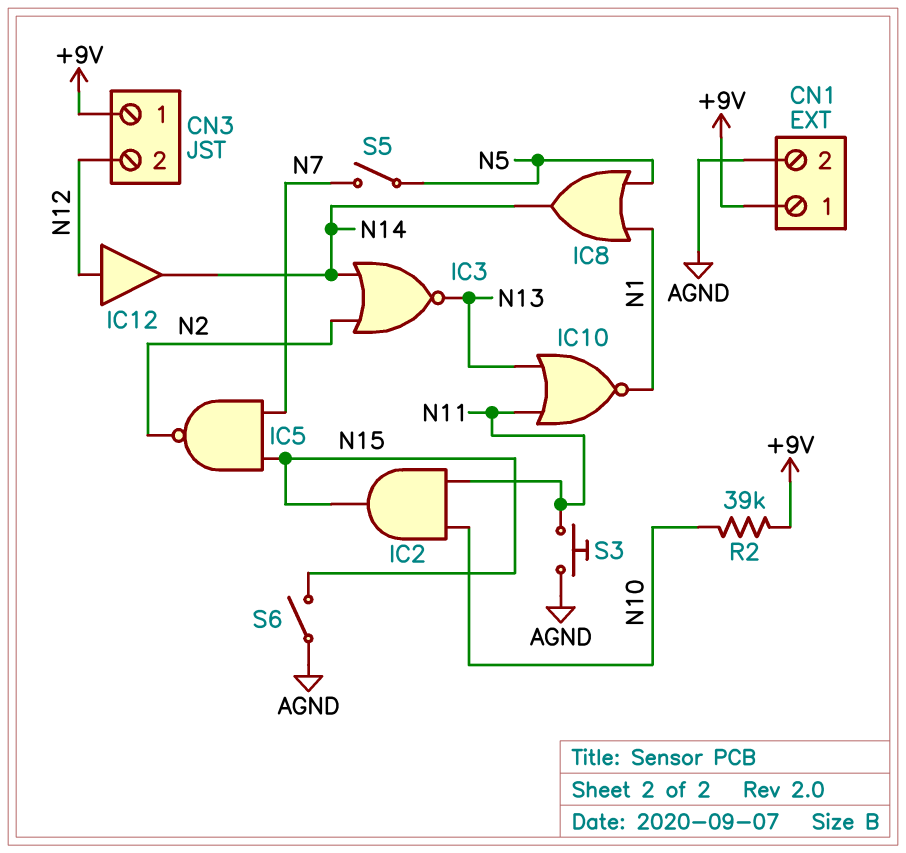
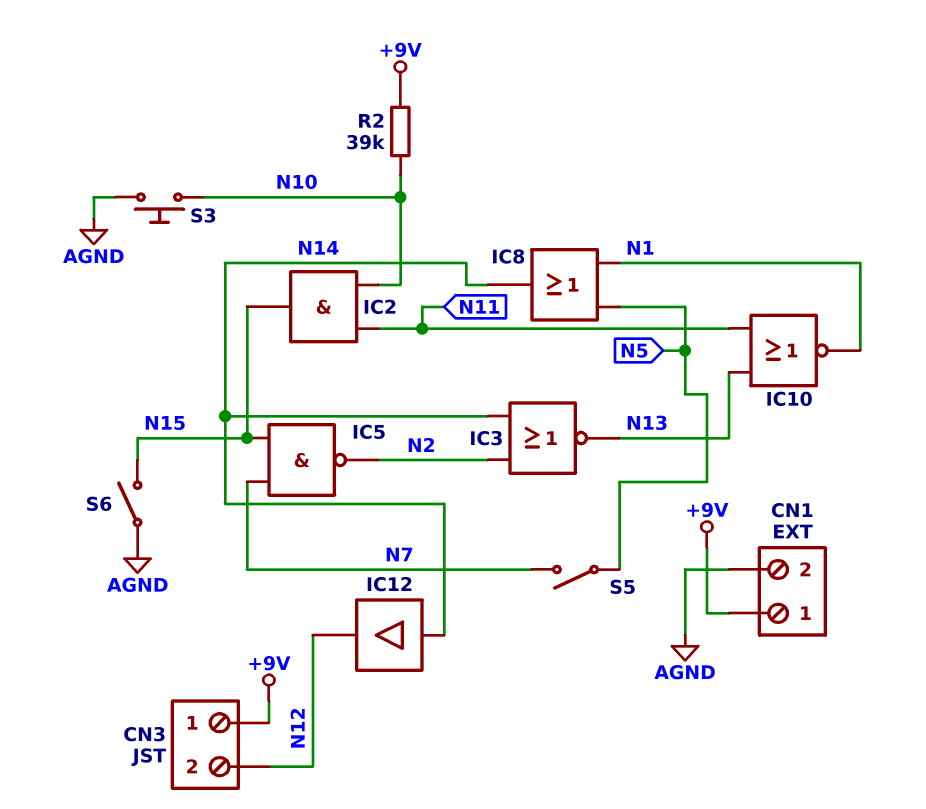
IC12: buffer (in N12, out N14) -> buffer (in N14, out N12)
S3: button (AGND, N11) -> button (AGND, N10)

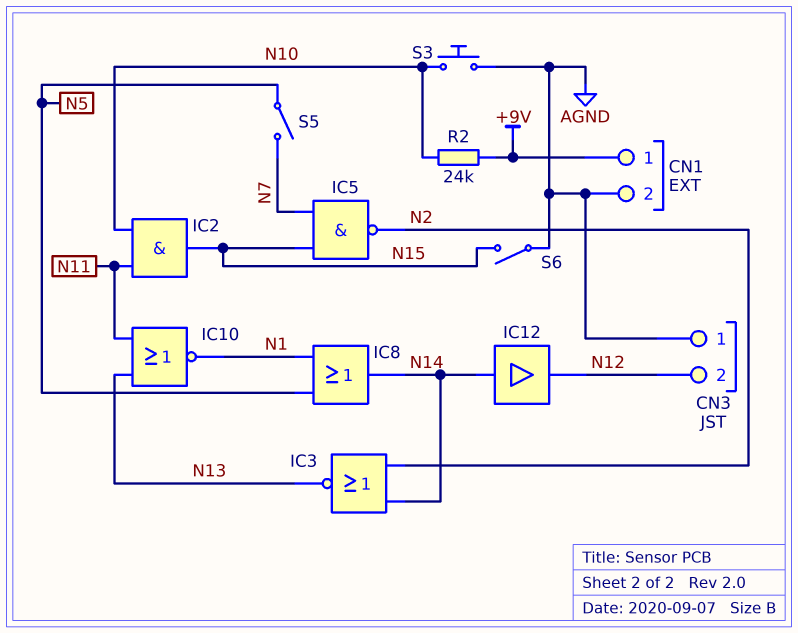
CN3 pin 1: +9V -> AGND
R2: 39k (+9V, N10) -> 24k (+9V, N10)

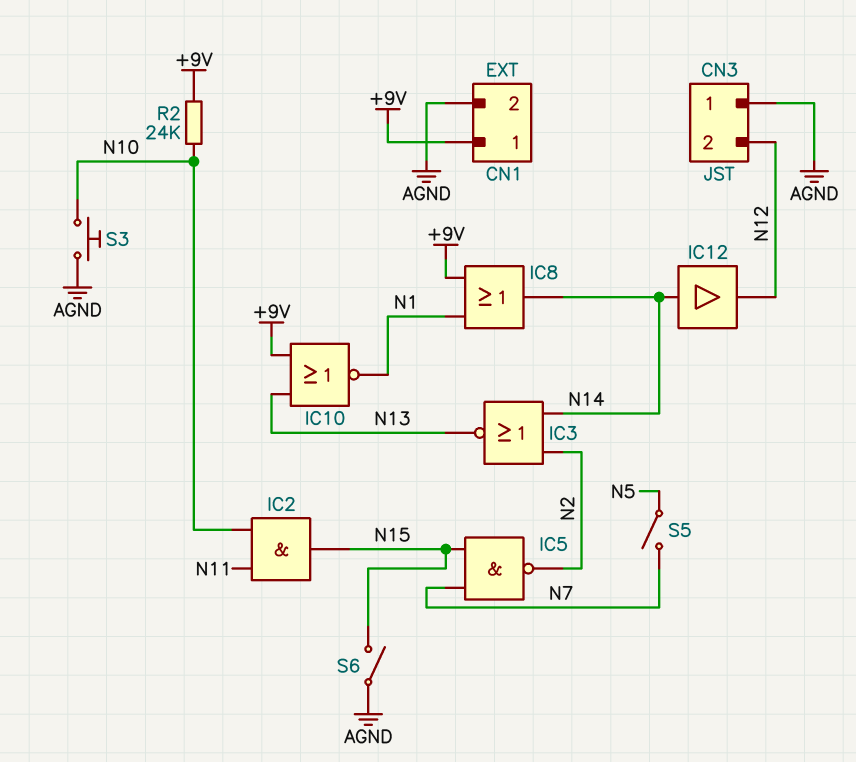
IC8: OR (in N1, in N5, out N14) -> OR (in +9V, in N1, out N14)
IC10: NOR (in N11, in N13, out N1) -> NOR (in +9V, in N13, out N1)

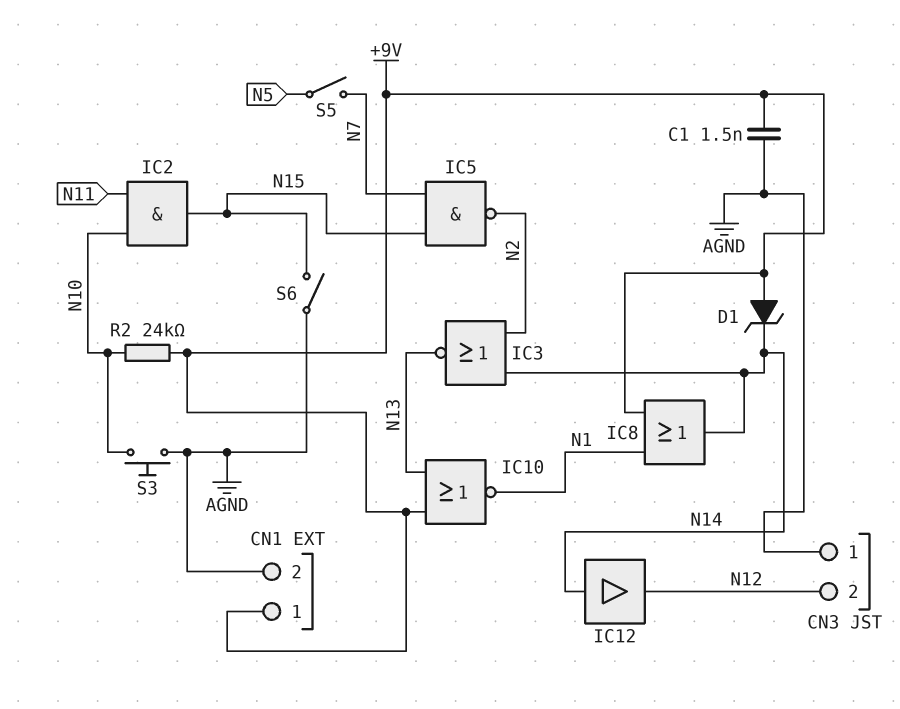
C1: none -> 1.5nF (+9V, AGND)
D1: none -> zener (A +9V, K N14)

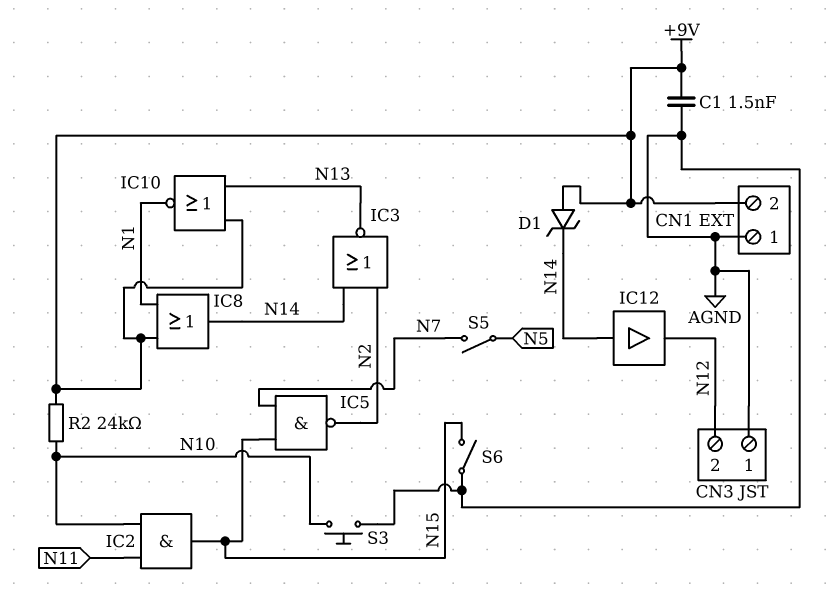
CN1 pin 1: +9V -> AGND
CN1 pin 2: AGND -> +9V

